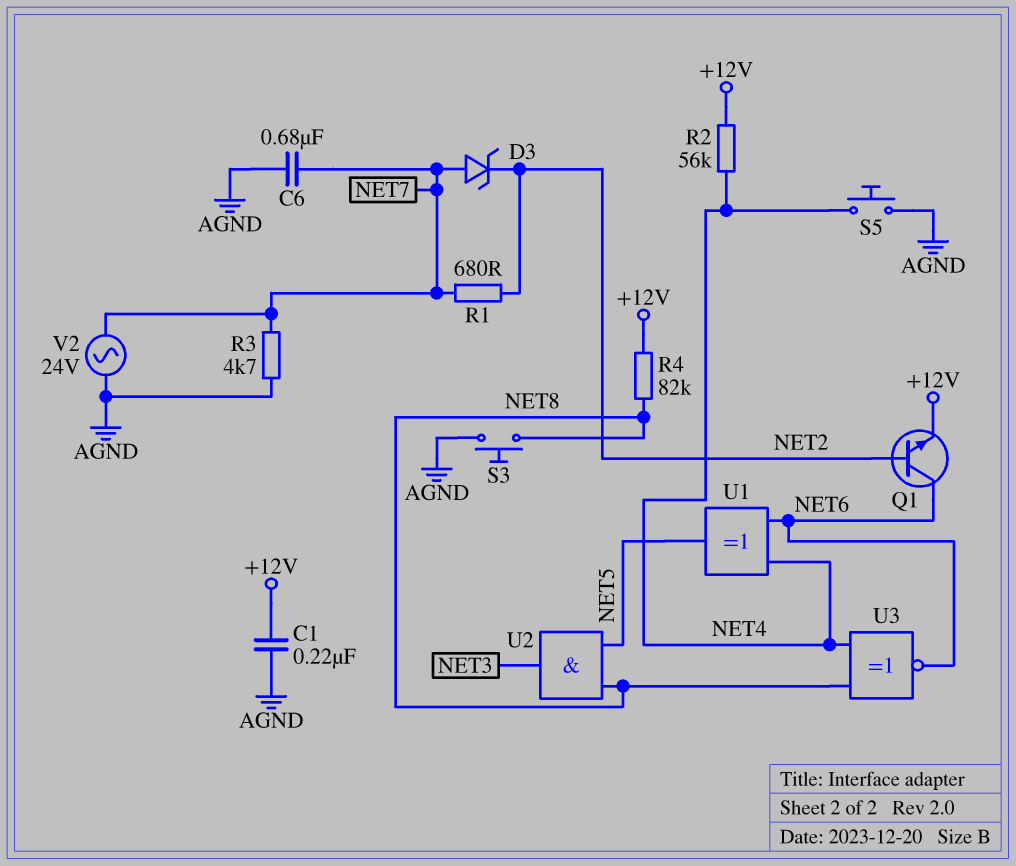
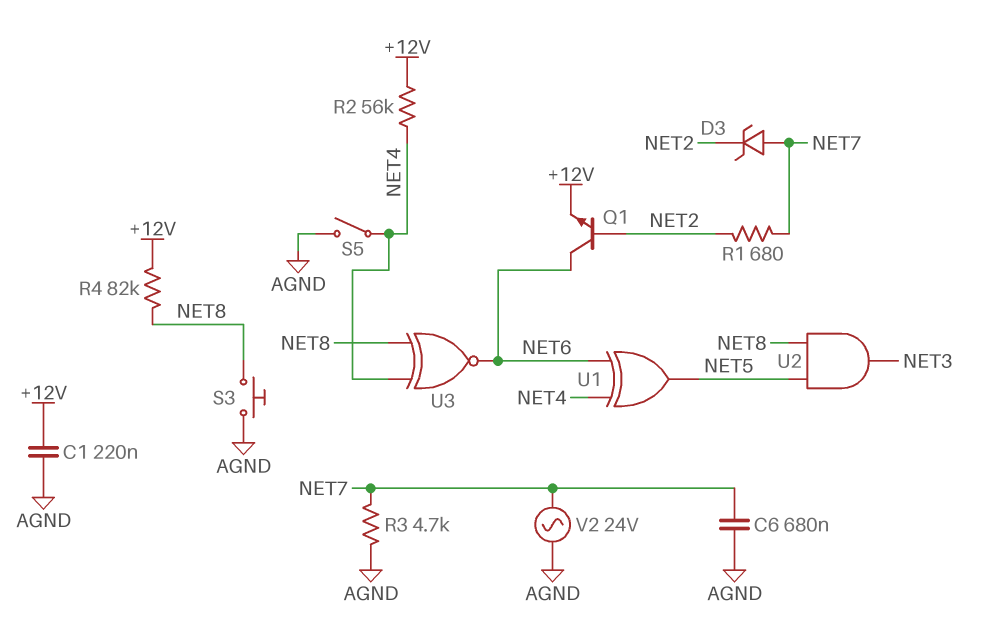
S5: button (AGND, NET4) -> switch (AGND, NET4)

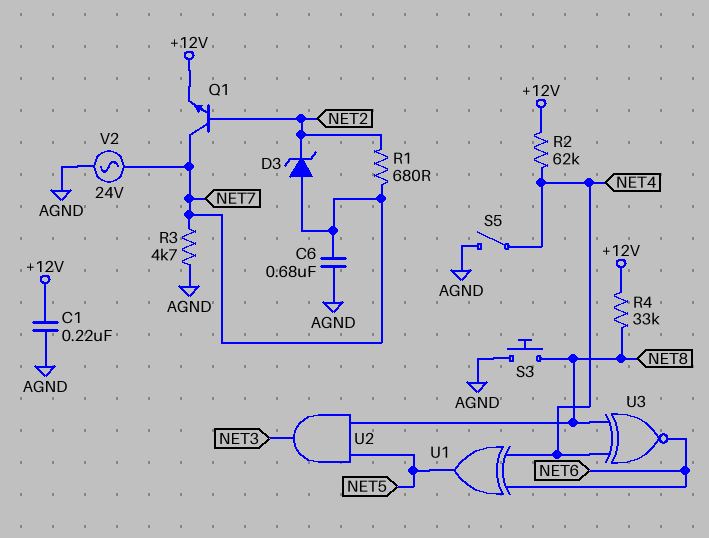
Q1: NPN (B NET2, C NET6, E +12V) -> NPN (B NET2, C NET7, E +12V)
R2: 56k (+12V, NET4) -> 62k (+12V, NET4)
R4: 82k (+12V, NET8) -> 33k (+12V, NET8)

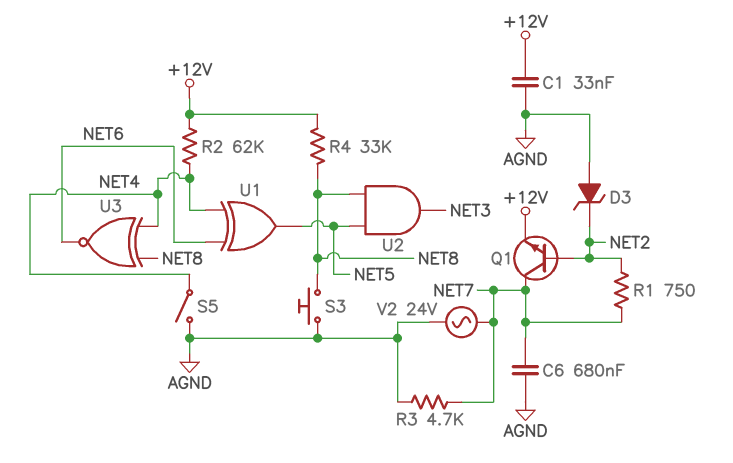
C1: 220nF (+12V, AGND) -> 33nF (+12V, AGND)
D3: zener (A NET7, K NET2) -> zener (A AGND, K NET2)
R1: 680 (NET2, NET7) -> 750 (NET2, NET7)

